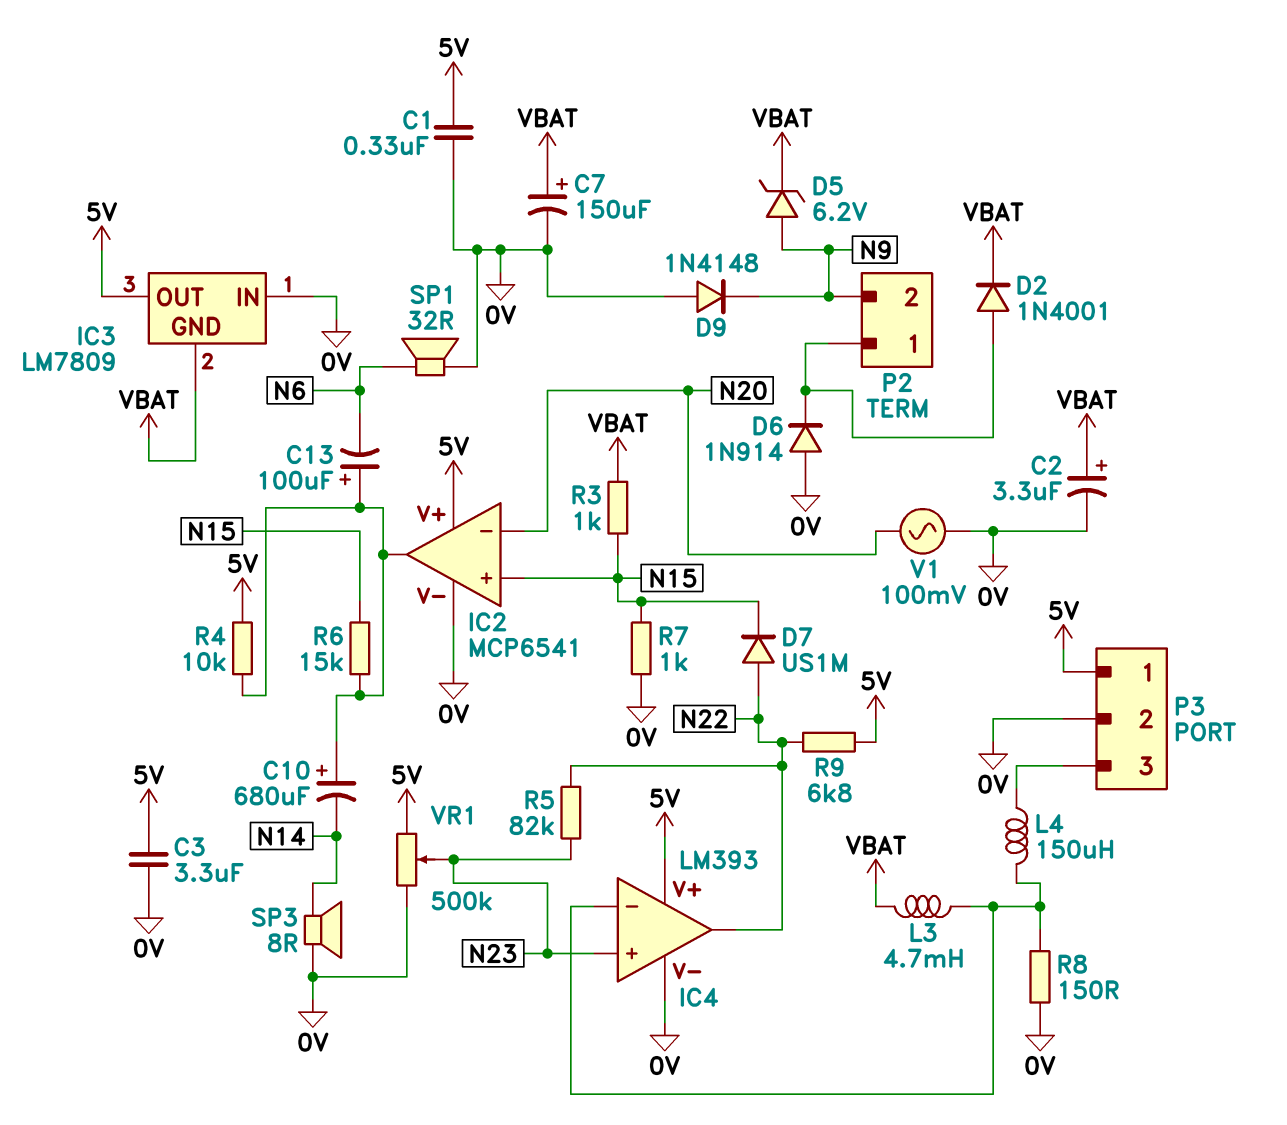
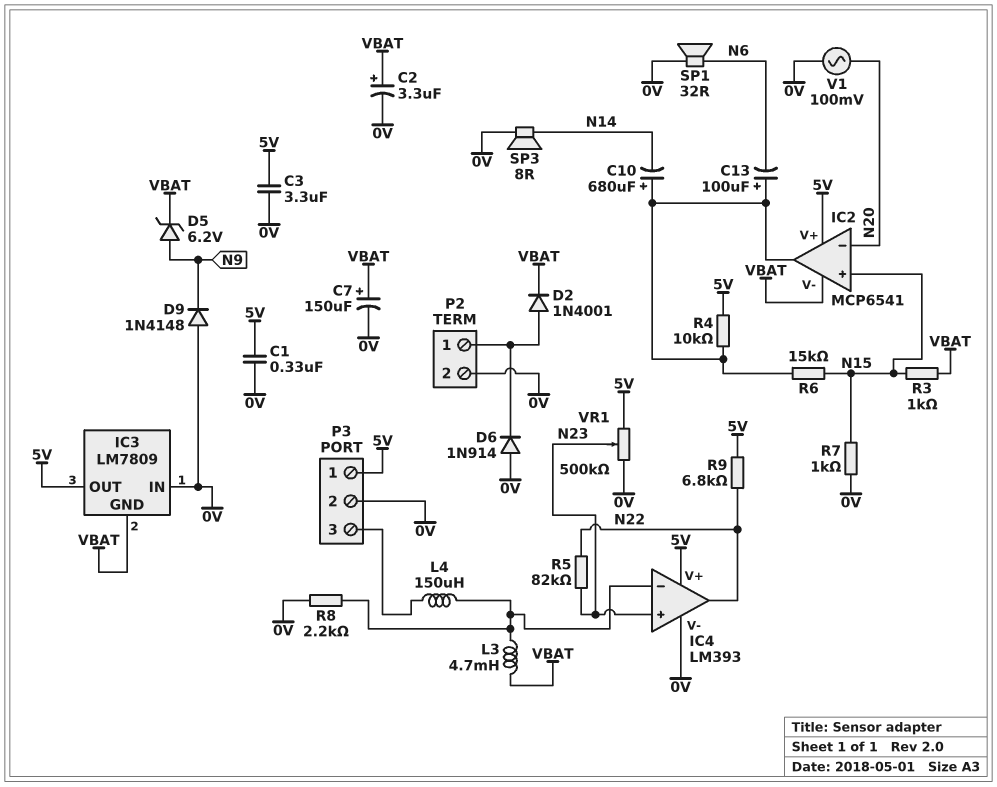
D7: diode US1M (A N22, K N15) -> none
IC2 pin V-: 0V -> VBAT
P2 pin 2: N9 -> 0V
R8: 150 (0V, IC4/in-) -> 2.2k (0V, IC4/in-)

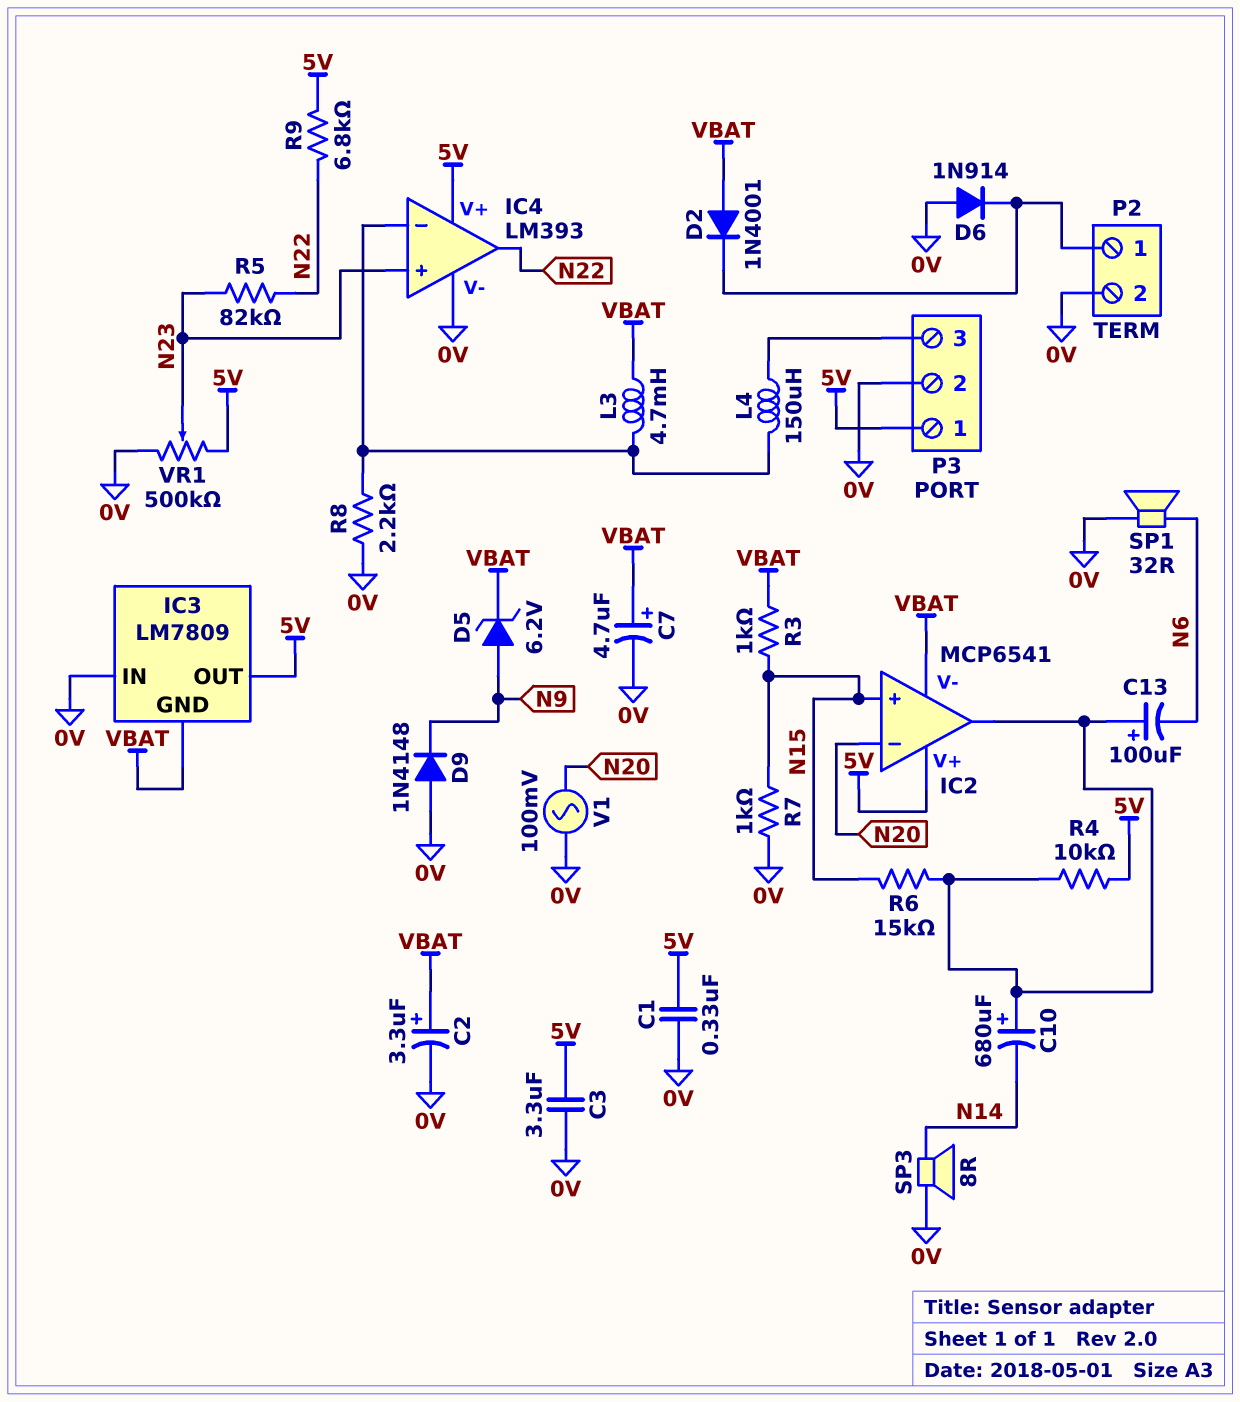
C7: 150uF (plus VBAT, minus 0V) -> 4.7uF (plus VBAT, minus 0V)
D2: diode 1N4001 (A P2/1, K VBAT) -> diode 1N4001 (A VBAT, K P2/1)

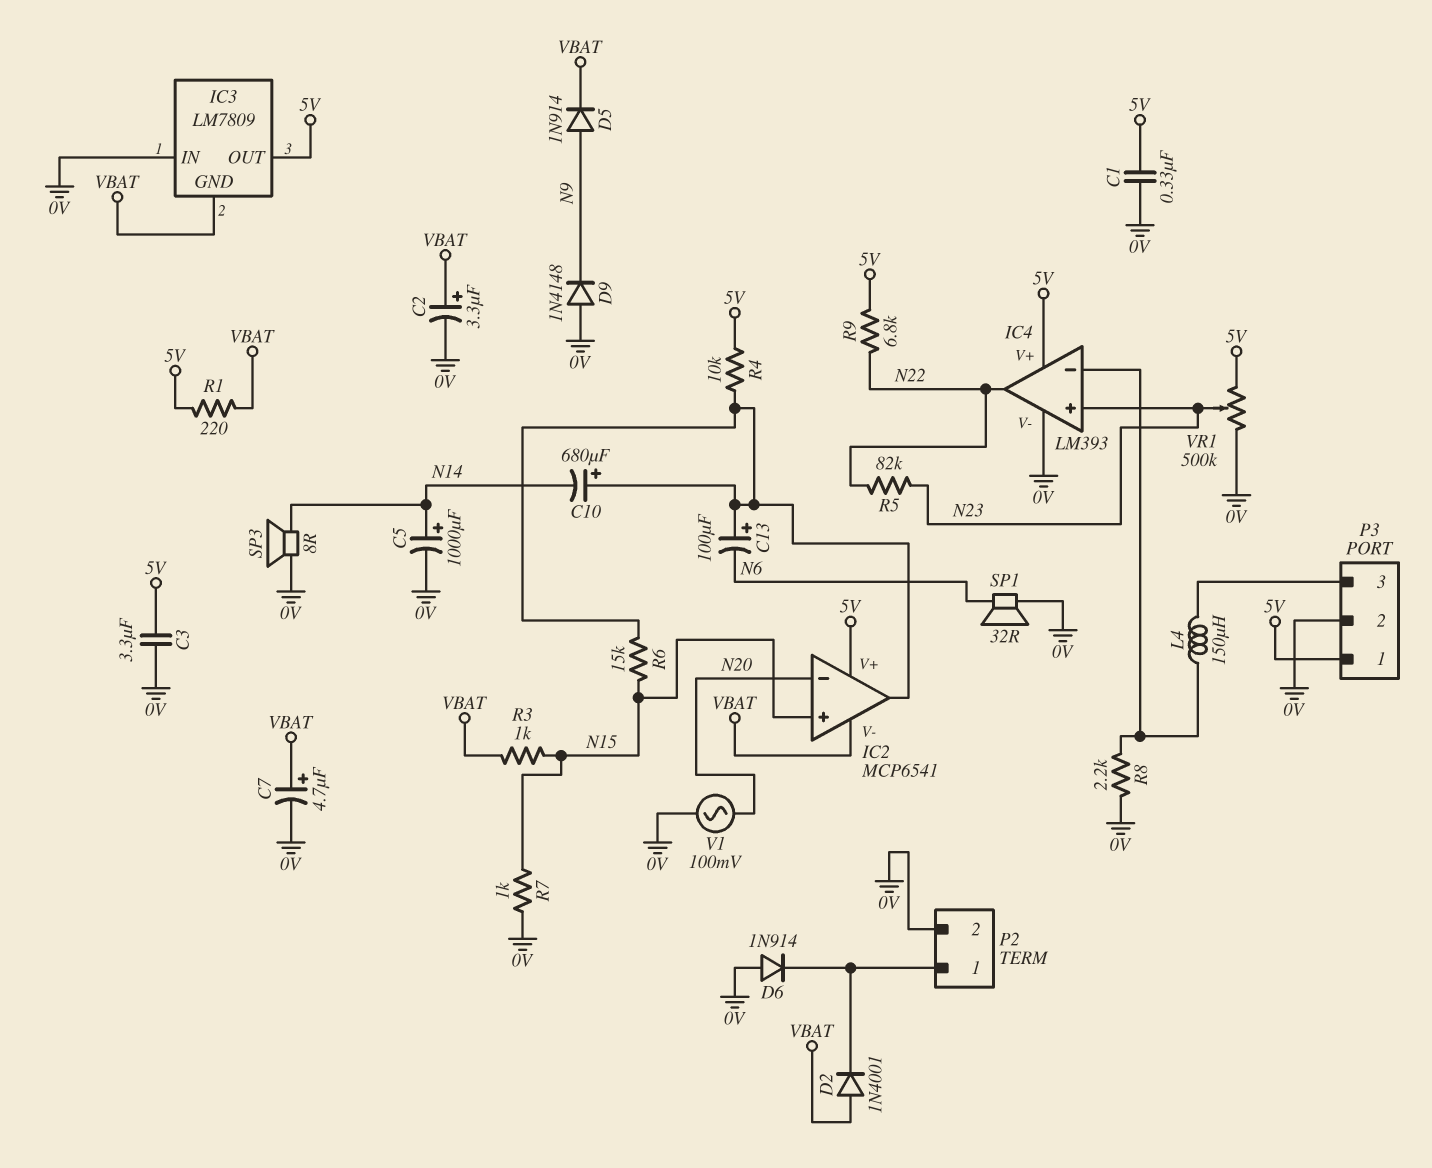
C5: none -> 1000uF (plus N14, minus 0V)
D5: zener 6.2V (A N9, K VBAT) -> diode 1N914 (A N9, K VBAT)
L3: 4.7mH (IC4/in-, VBAT) -> none
R1: none -> 220 (5V, VBAT)

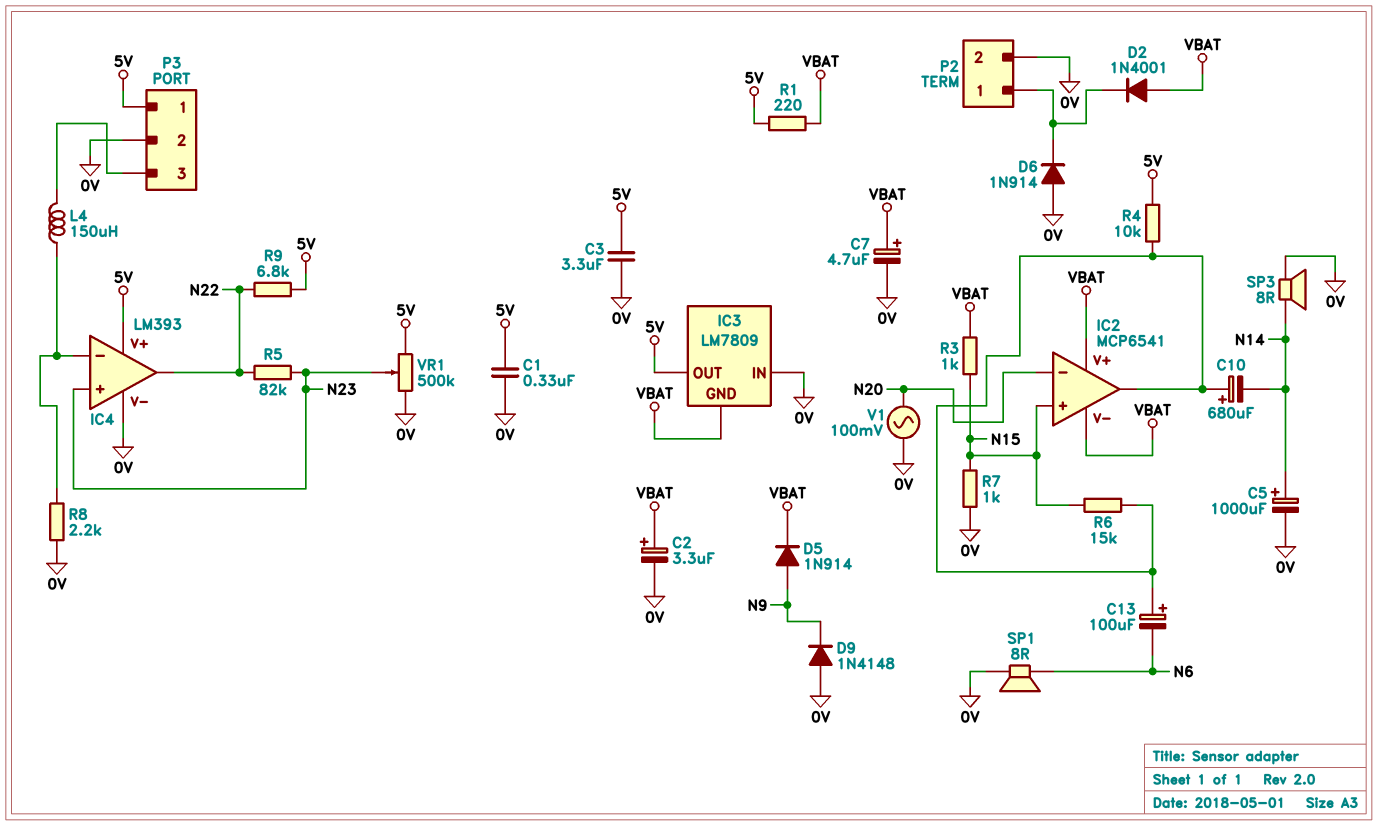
IC2 pin V+: 5V -> VBAT
SP1: speaker 32R (0V, N6) -> speaker 8R (0V, N6)

